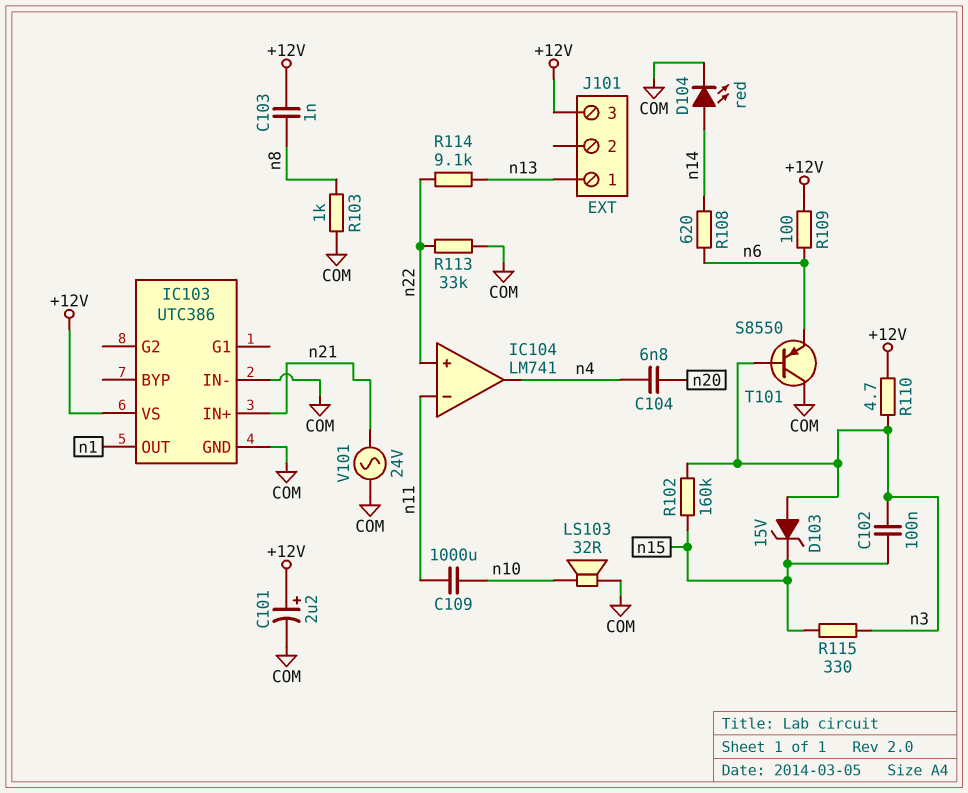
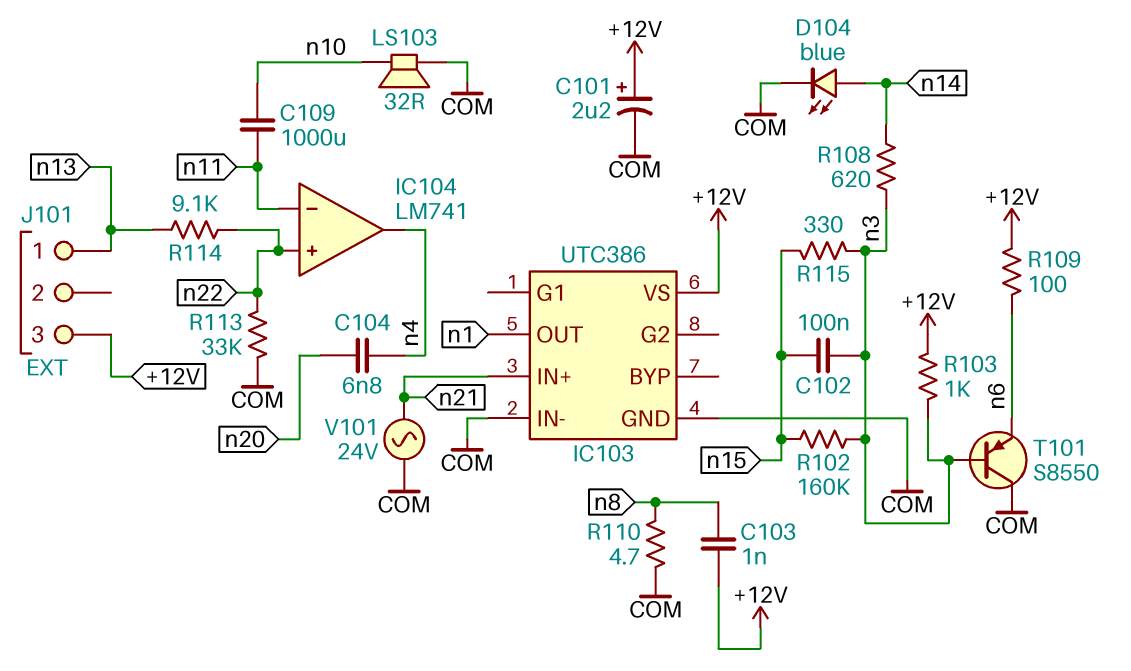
D103: zener 15V (A n3, K n15) -> none
D104: LED red (A n14, K COM) -> LED blue (A n14, K COM)
R103: 1k (COM, n8) -> 1k (+12V, n3)
R108: 620 (n6, n14) -> 620 (n3, n14)
R110: 4.7 (+12V, n3) -> 4.7 (COM, n8)

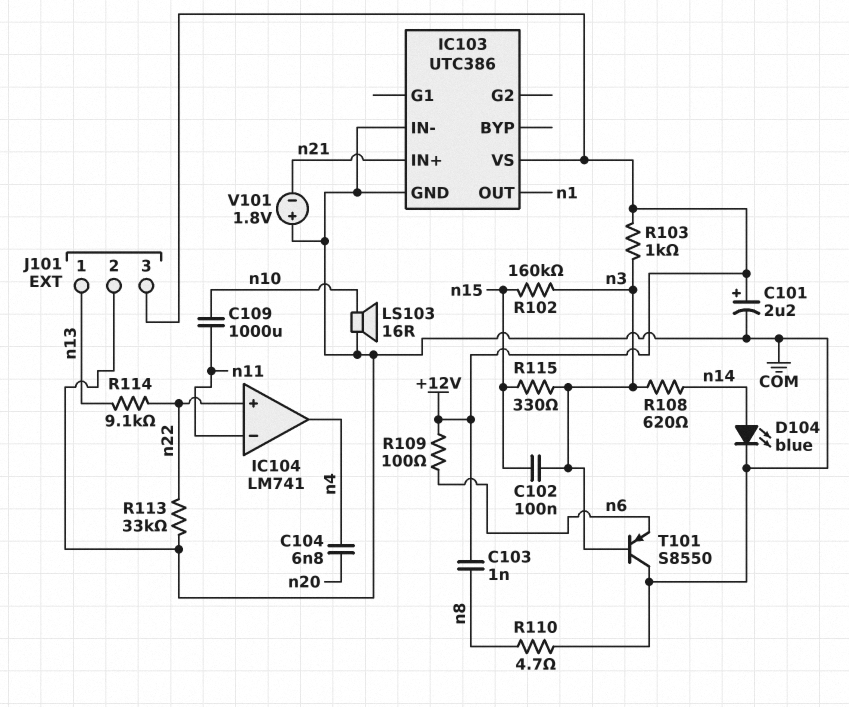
J101 pin 2: none -> COM
LS103: speaker 32R (COM, n10) -> speaker 16R (COM, n10)
V101: AC 24V (COM, n21) -> 1.8V (plus COM, minus n21)

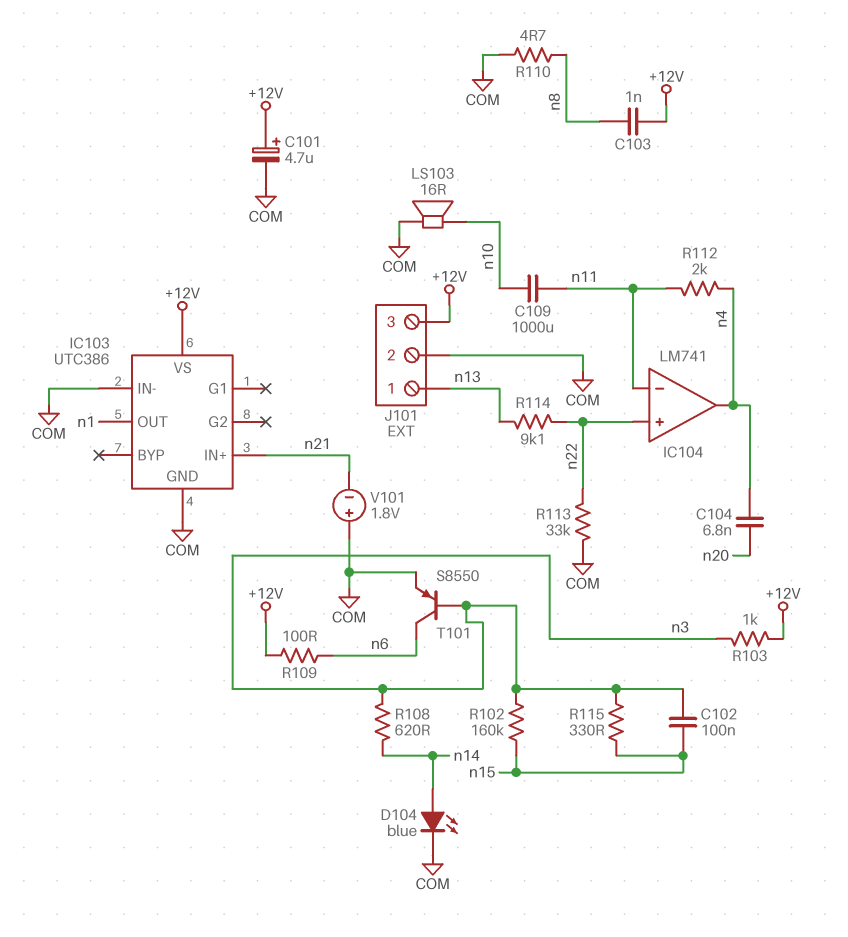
C101: 2.2uF (plus +12V, minus COM) -> 4.7uF (plus +12V, minus COM)
R112: none -> 2k (n4, n11)
T101: PNP S8550 (B n3, C COM, E n6) -> PNP S8550 (B n3, C n6, E COM)

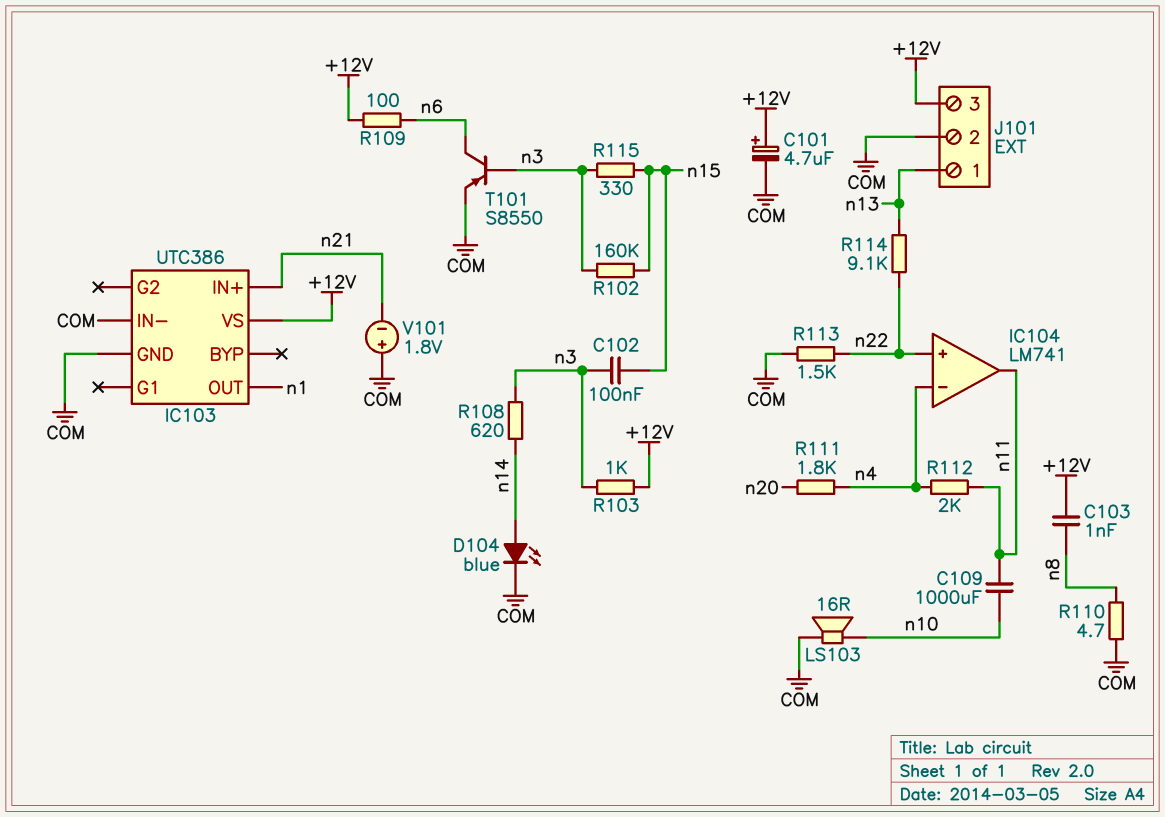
C104: 6.8nF (n4, n20) -> none
IC104 pin in-: n11 -> n4
IC104 pin out: n4 -> n11
R111: none -> 1.8k (n4, n20)
R113: 33k (COM, n22) -> 1.5k (COM, n22)

